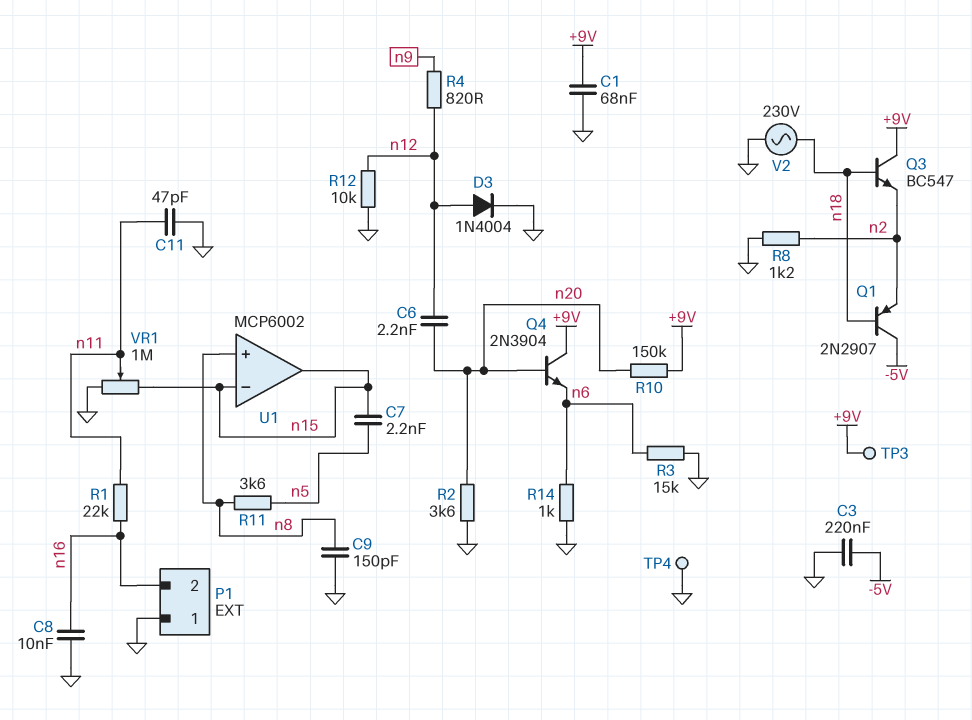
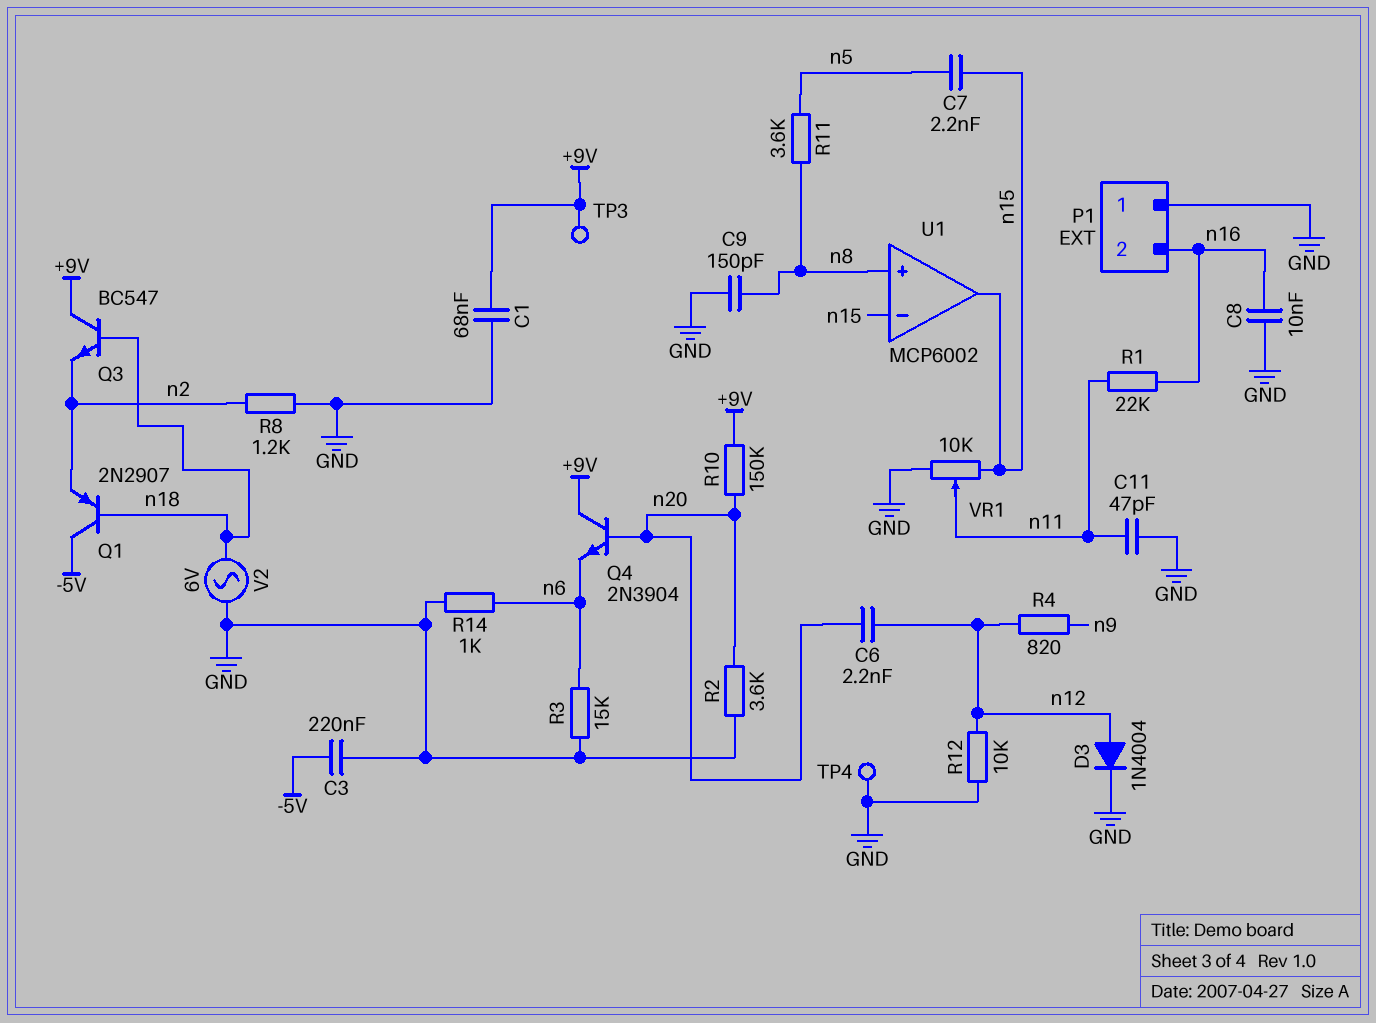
V2: AC 230V (GND, n18) -> AC 6V (GND, n18)
VR1: 1M (GND, n15, wiper n11) -> 10k (GND, n15, wiper n11)

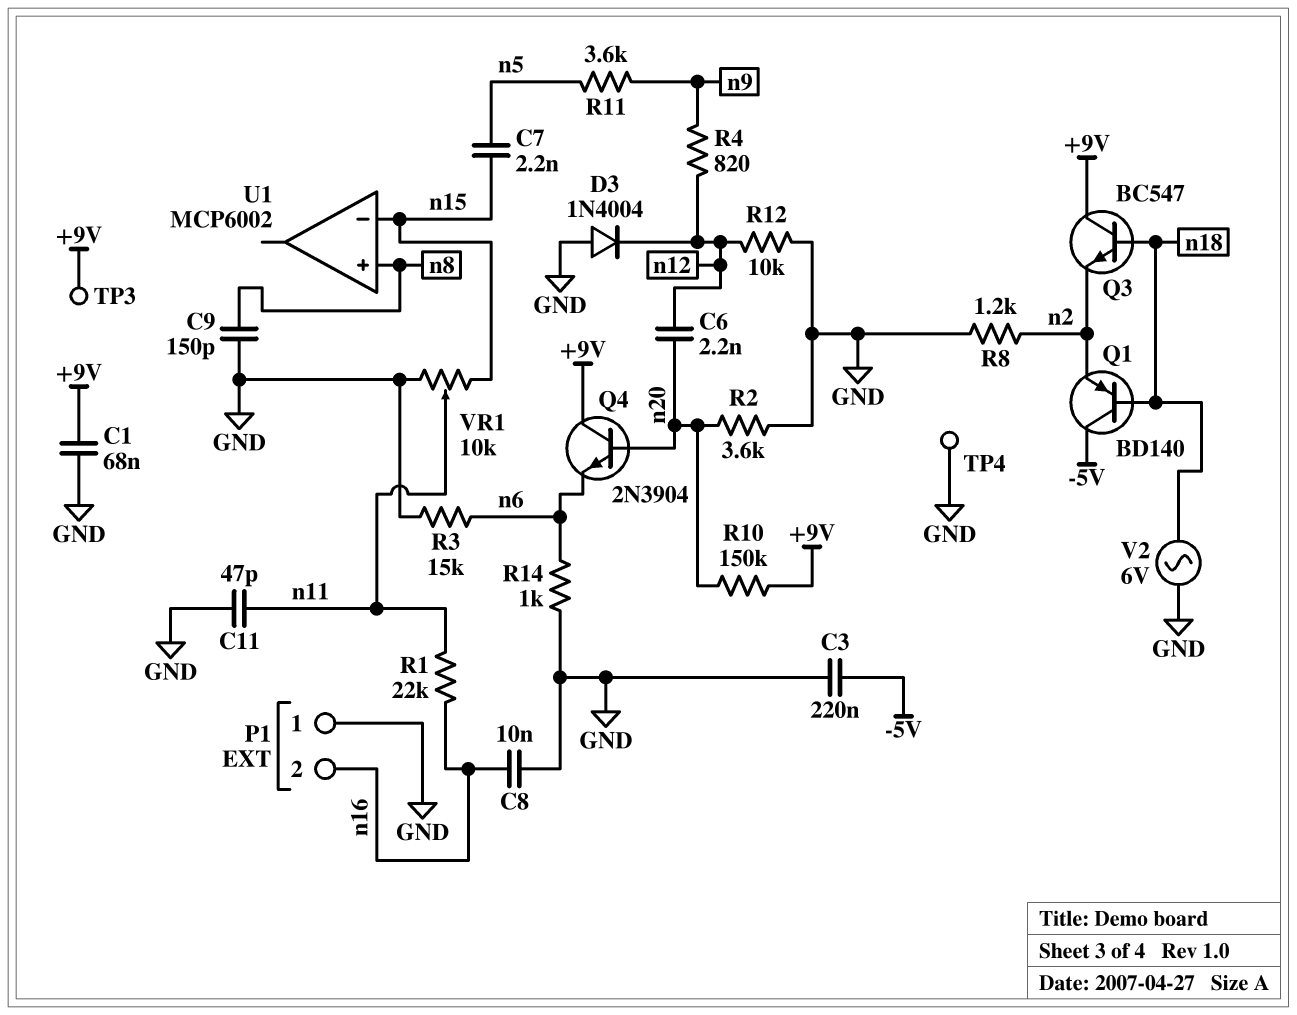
D3: diode 1N4004 (A n12, K GND) -> diode 1N4004 (A GND, K n12)
Q1: PNP 2N2907 (B n18, C -5V, E n2) -> PNP BD140 (B n18, C -5V, E n2)
R11: 3.6k (n5, n8) -> 3.6k (n5, n9)
U1 pin out: n15 -> none

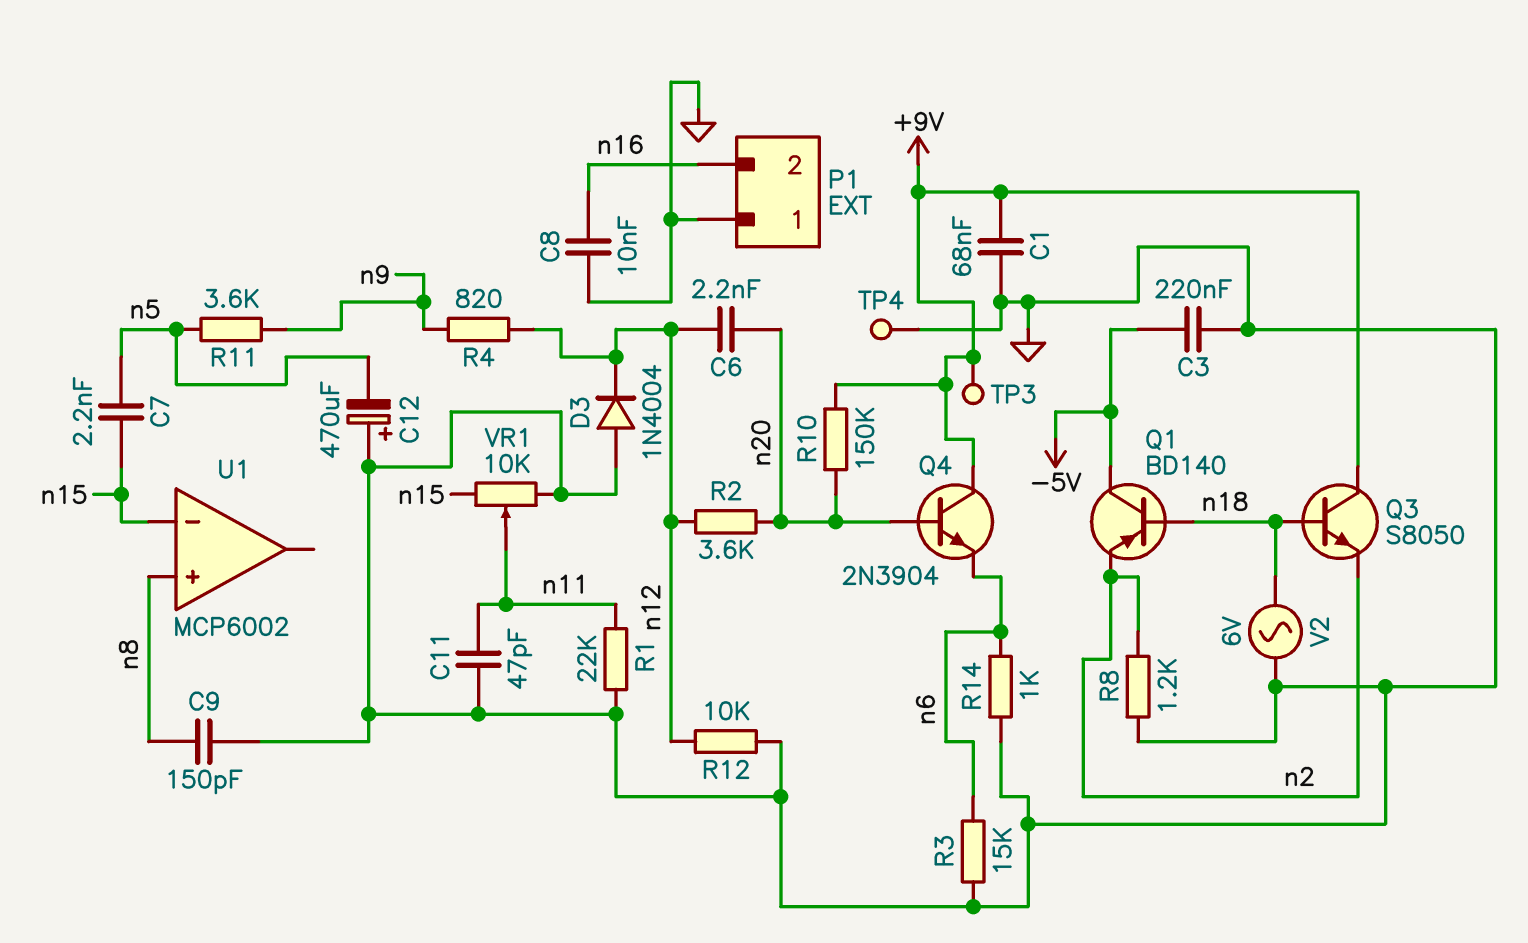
C12: none -> 470uF (plus GND, minus n5)
Q3: NPN BC547 (B n18, C +9V, E n2) -> NPN S8050 (B n18, C +9V, E n2)
R1: 22k (n11, n16) -> 22k (GND, n11)
R2: 3.6k (GND, n20) -> 3.6k (n12, n20)

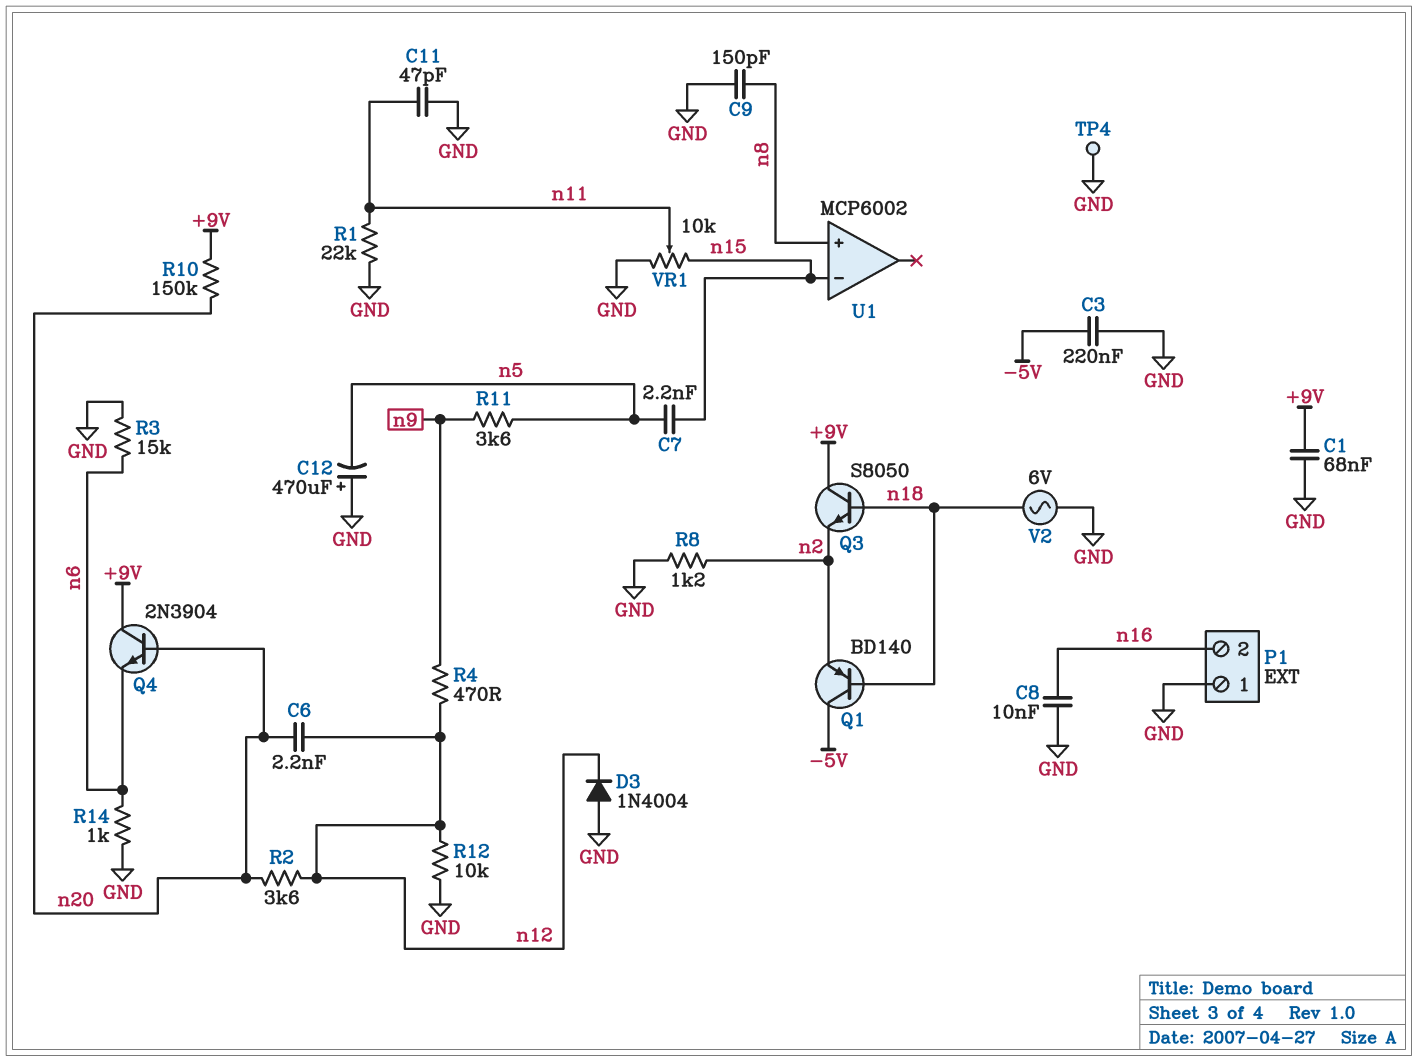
R4: 820 (n9, n12) -> 470 (n9, n12)
TP3: test point (+9V) -> none

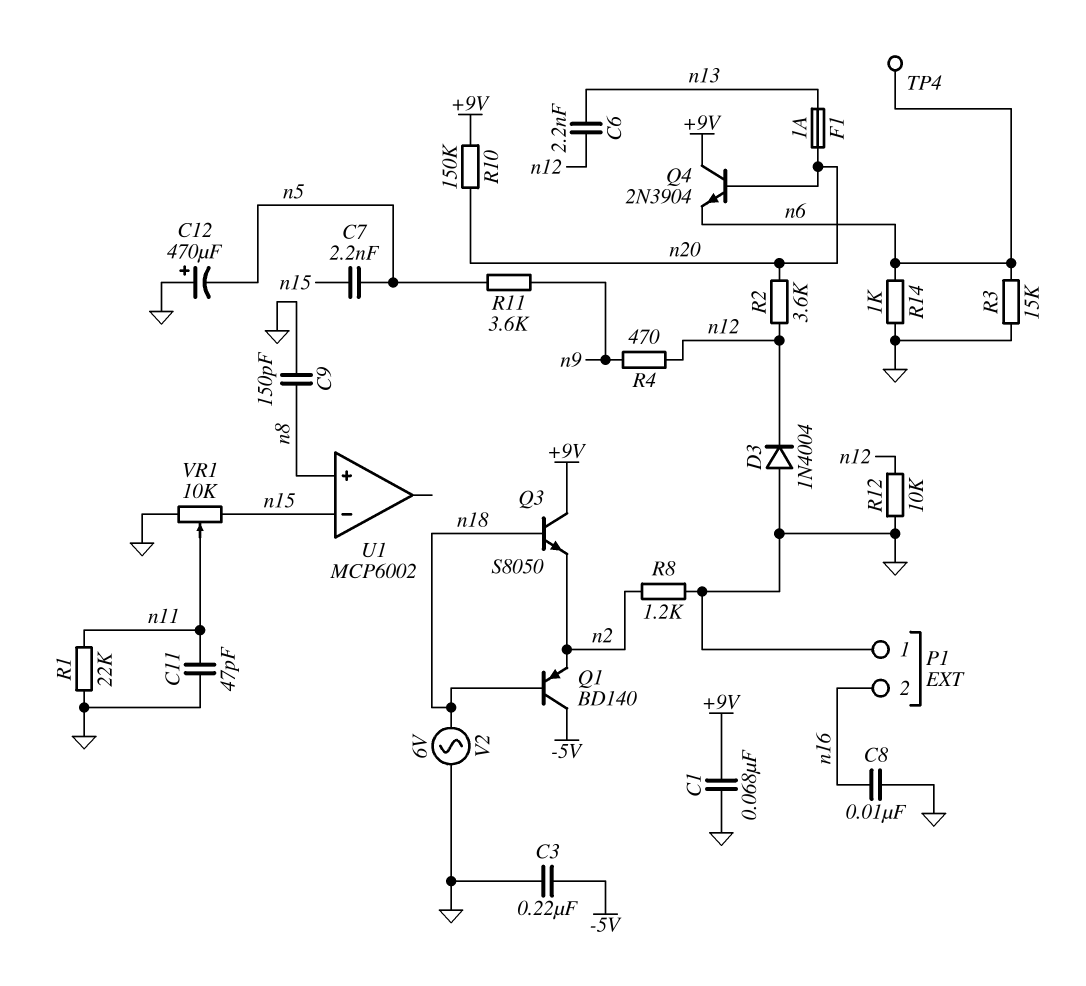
C6: 2.2nF (n12, n20) -> 2.2nF (n12, n13)
F1: none -> 1A (n13, n20)
TP4: test point (GND) -> test point (n6)

